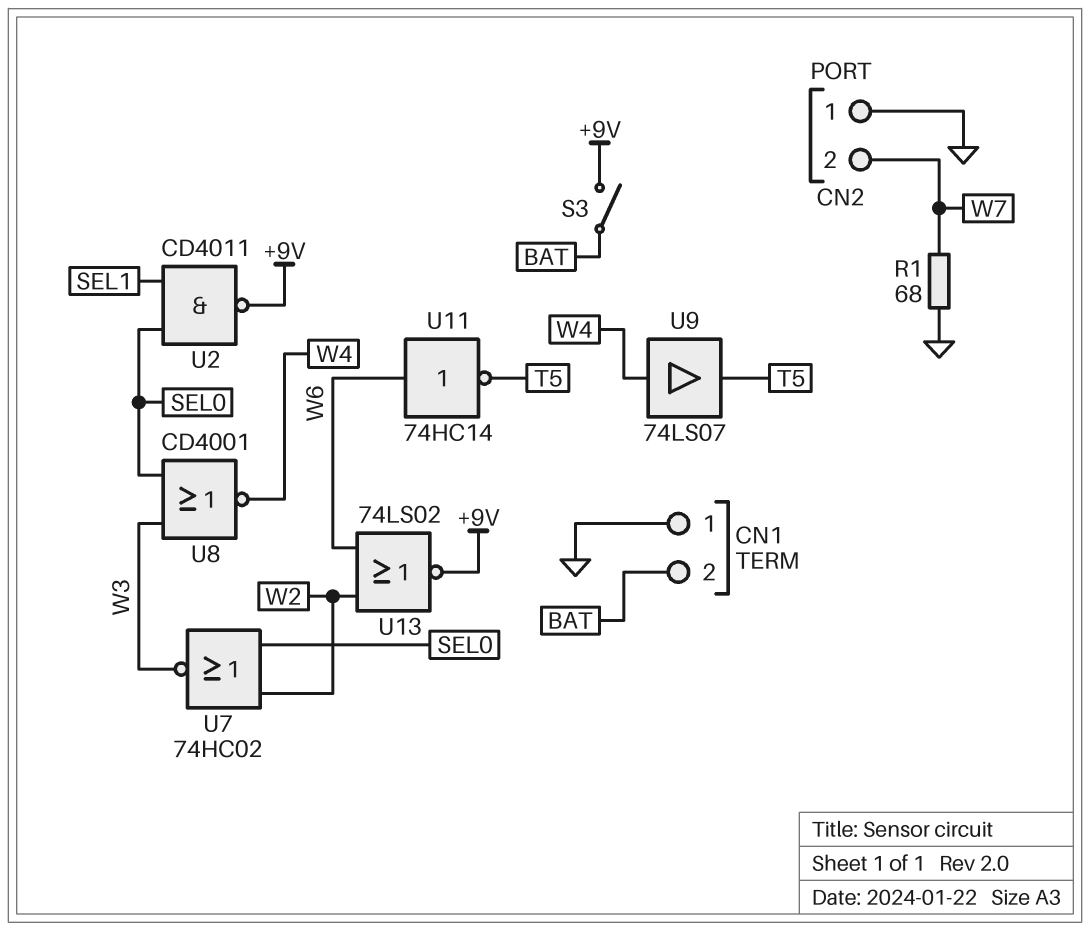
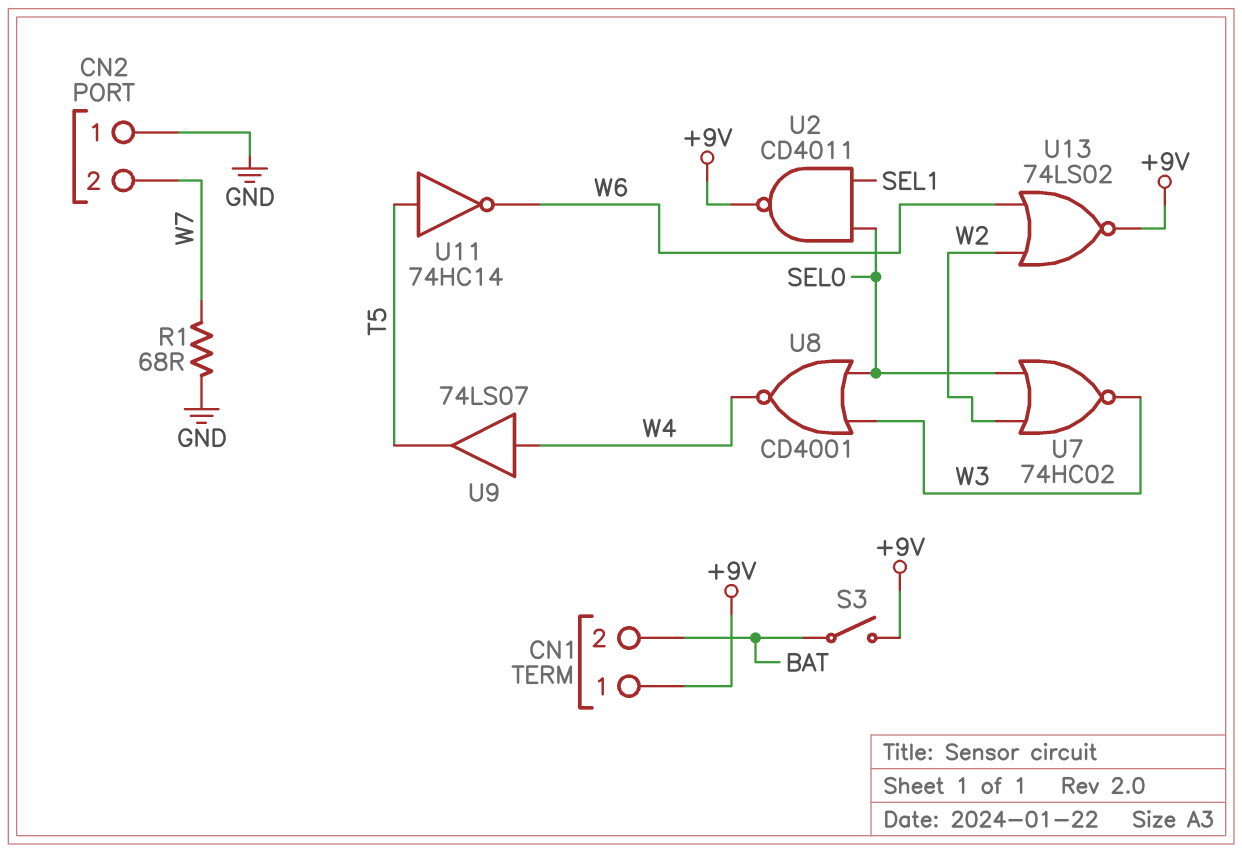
CN1 pin 1: GND -> +9V
U11: NOT 74HC14 (in W6, out T5) -> NOT 74HC14 (in T5, out W6)

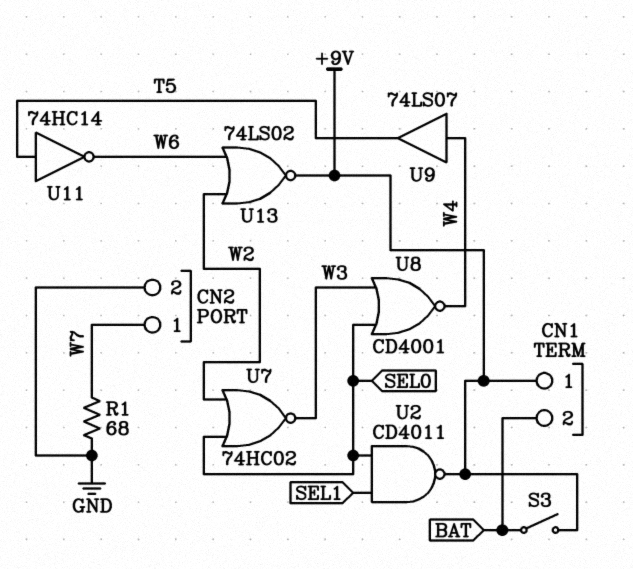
CN2 pin 1: GND -> W7
CN2 pin 2: W7 -> GND

